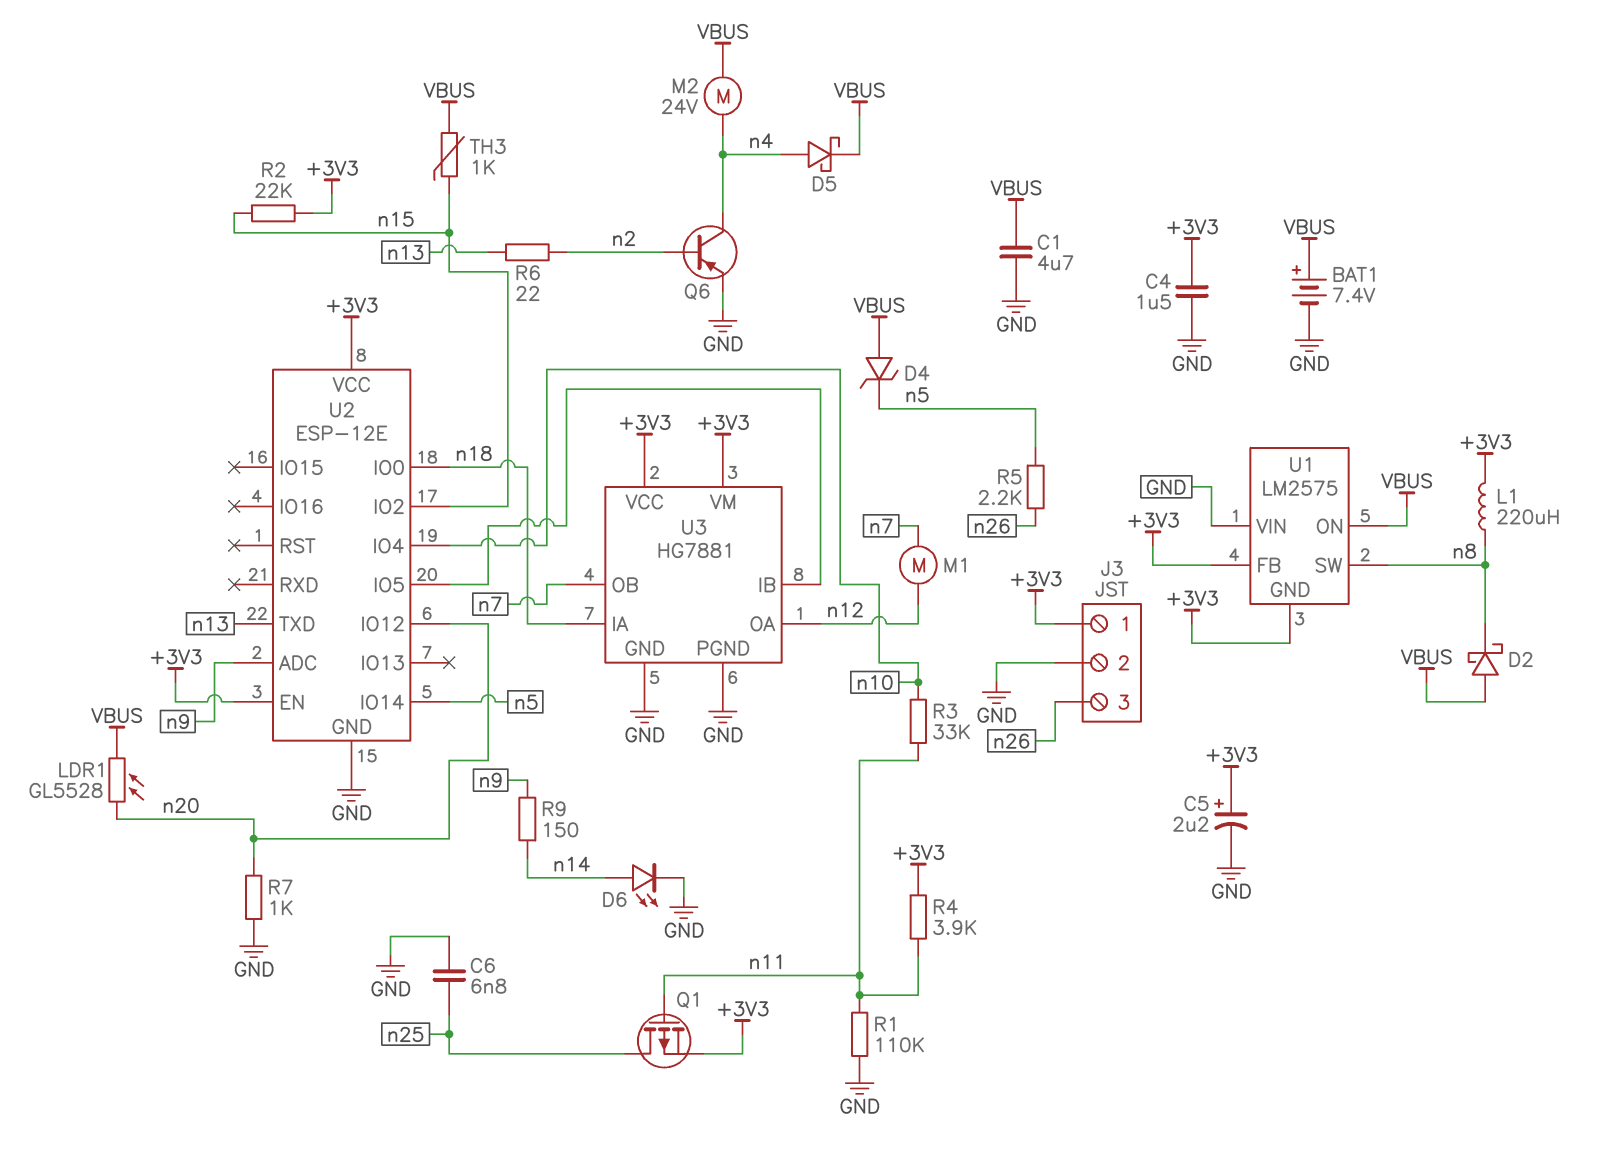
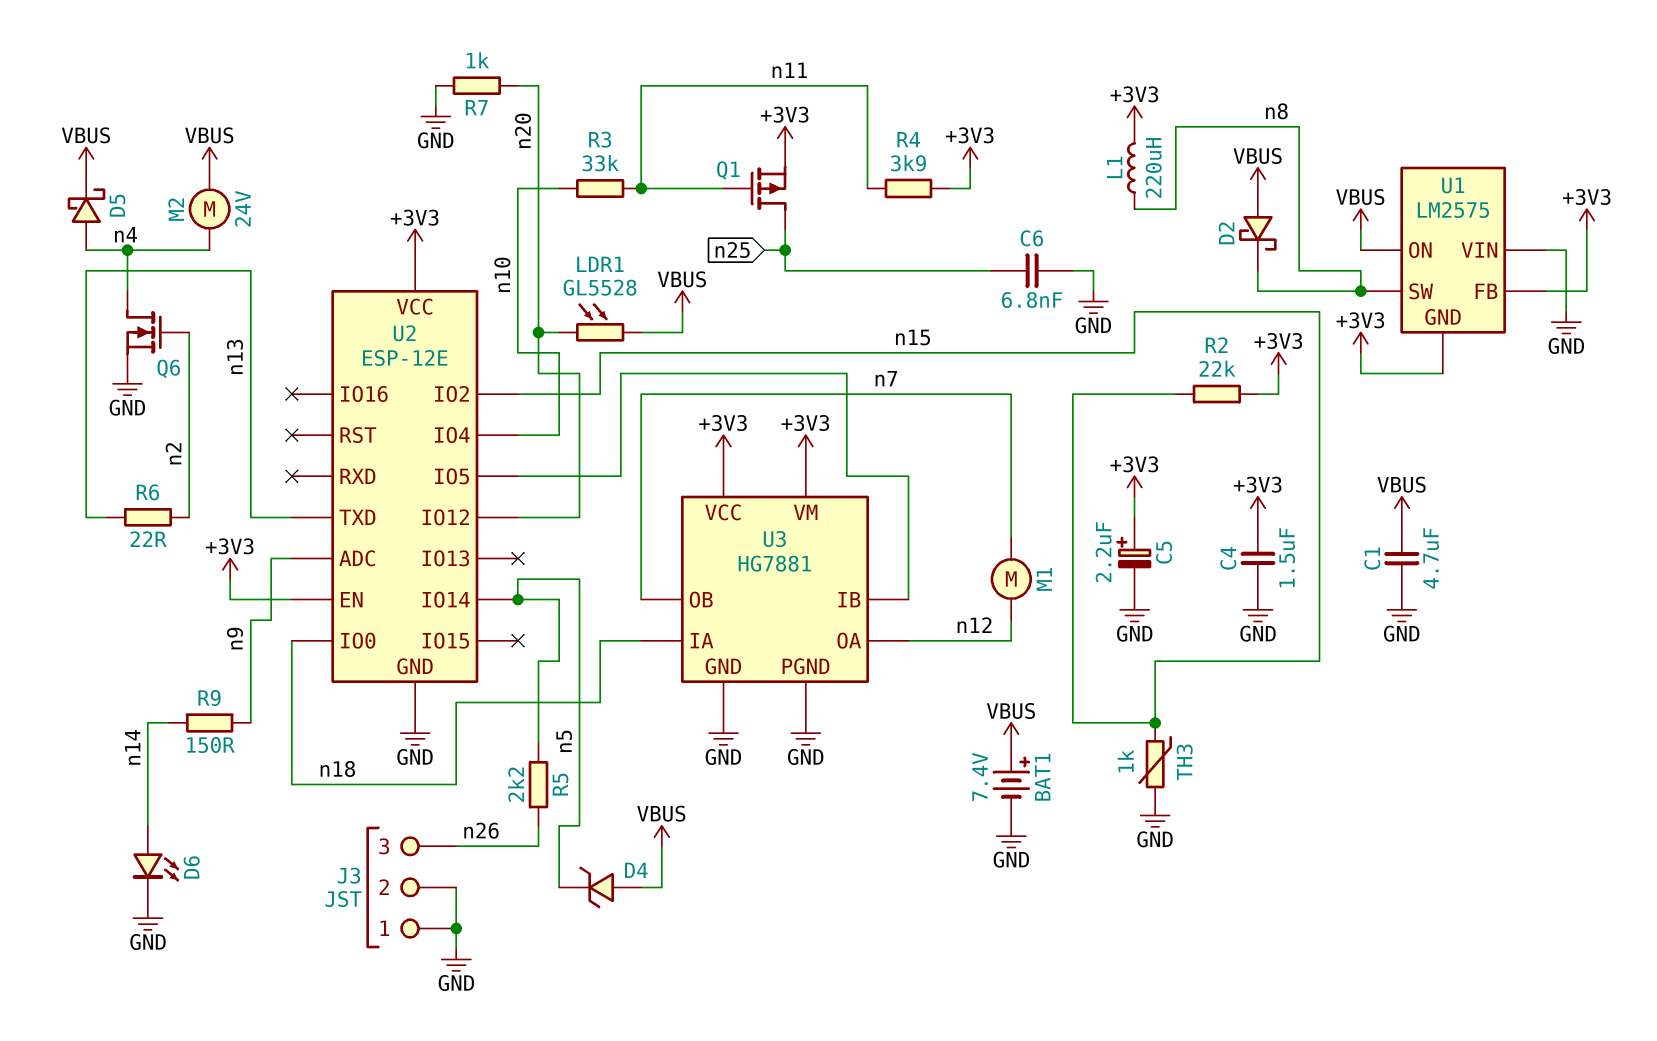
J3 pin 1: +3V3 -> GND
Q6: PNP (B n2, C n4, E GND) -> NMOS (G n2, D n4, S GND)
R1: 110k (GND, n11) -> none
TH3: 1k (VBUS, n15) -> 1k (GND, n15)

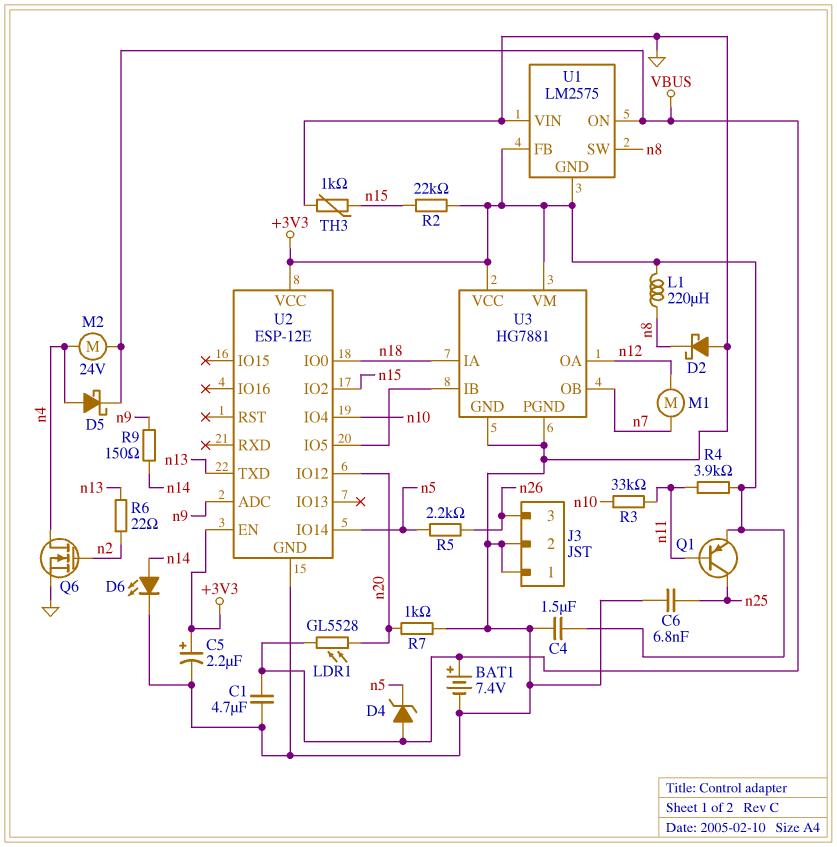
D2: schottky (A VBUS, K n8) -> schottky (A GND, K n8)
Q1: PMOS (G n11, D n25, S +3V3) -> PNP (B n11, C n25, E +3V3)

